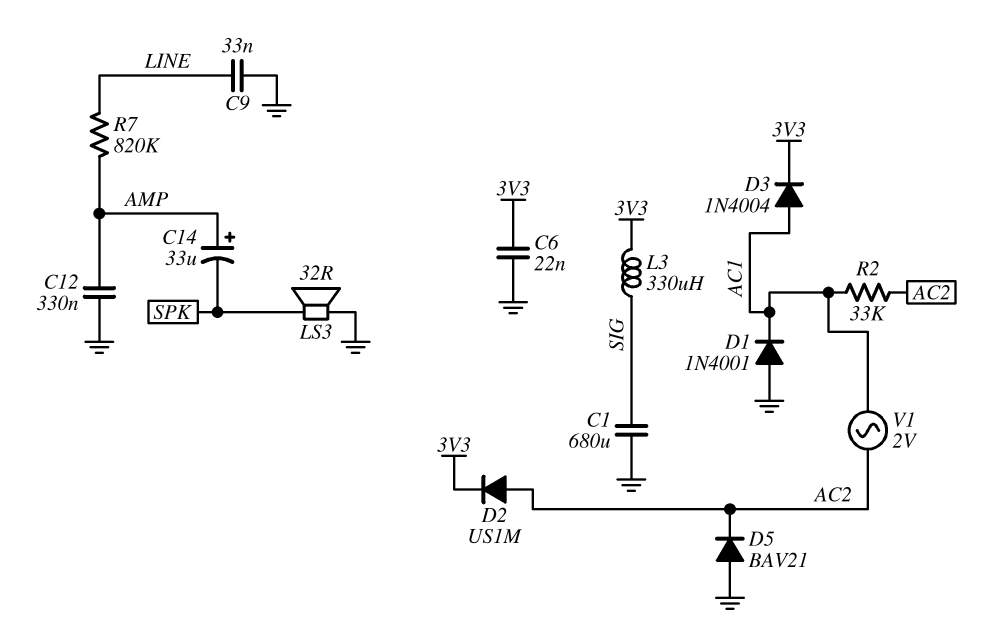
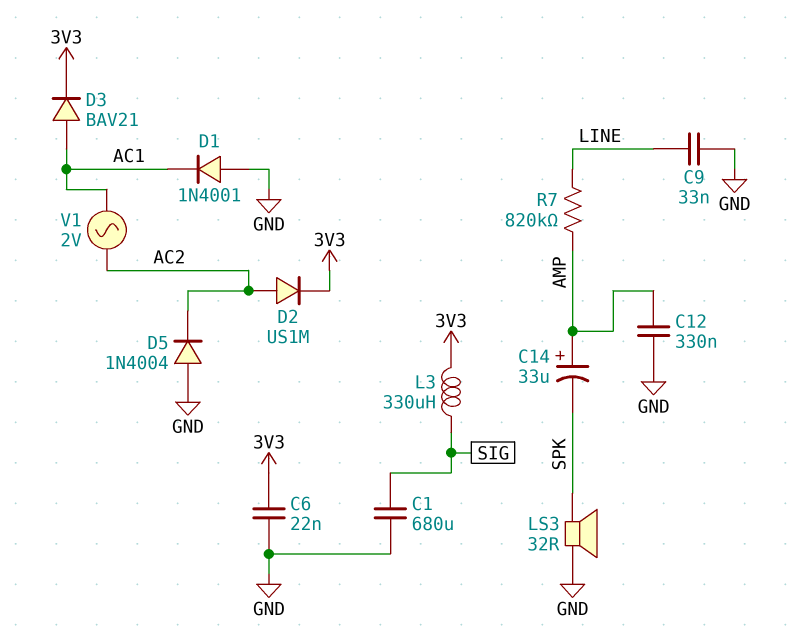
D3: diode 1N4004 (A AC1, K 3V3) -> diode BAV21 (A AC1, K 3V3)
D5: diode BAV21 (A GND, K AC2) -> diode 1N4004 (A GND, K AC2)
R2: 33k (AC1, AC2) -> none

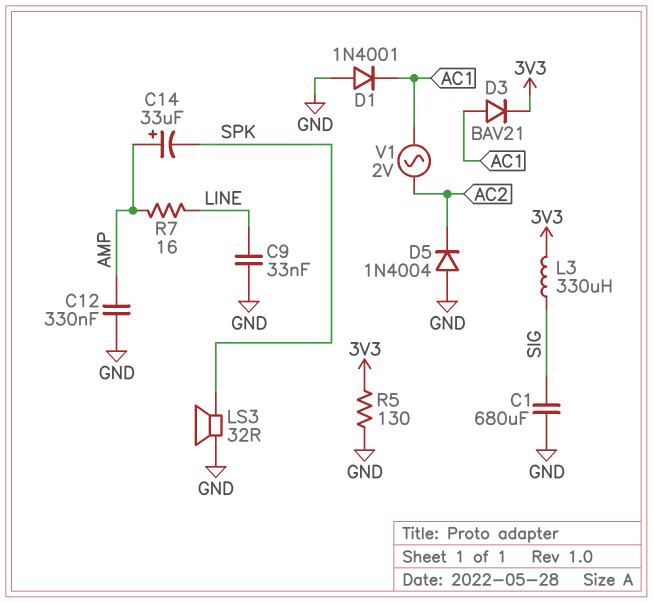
C6: 22nF (3V3, GND) -> none
D2: diode US1M (A AC2, K 3V3) -> none
R5: none -> 130 (3V3, GND)
R7: 820k (AMP, LINE) -> 16 (AMP, LINE)

